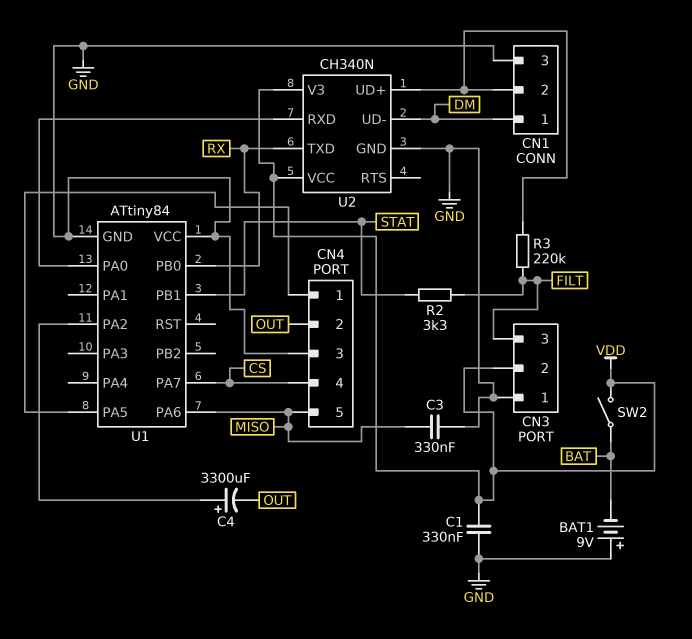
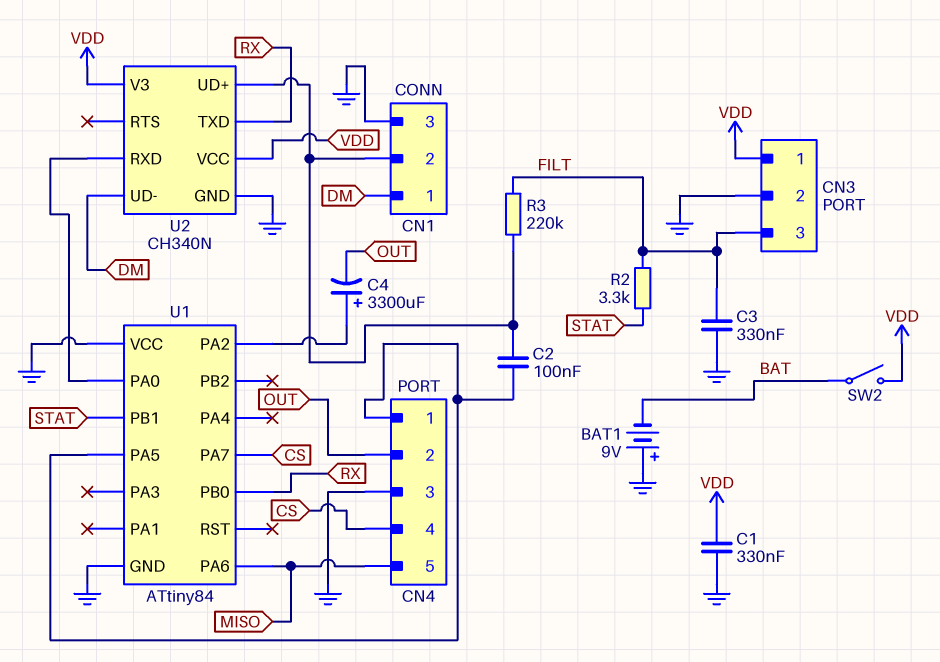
C2: none -> 100nF (CN1/2, CN4/1)
C3: 330nF (GND, MISO) -> 330nF (FILT, GND)
CN3 pin 1: GND -> VDD
CN3 pin 2: VDD -> GND

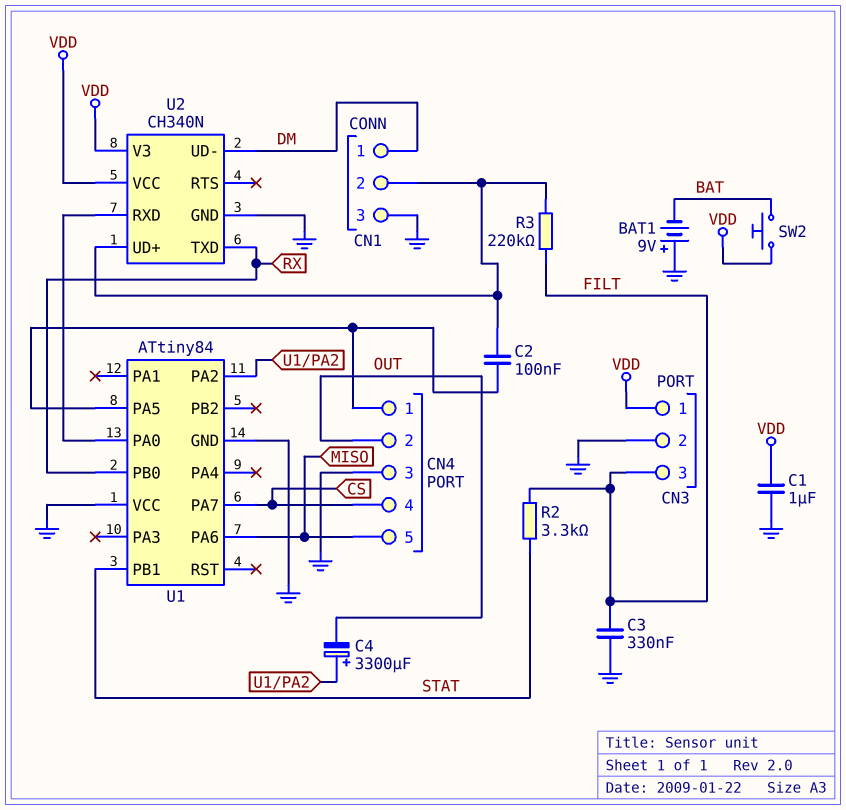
C1: 330nF (GND, VDD) -> 1uF (GND, VDD)
SW2: switch (BAT, VDD) -> button (BAT, VDD)

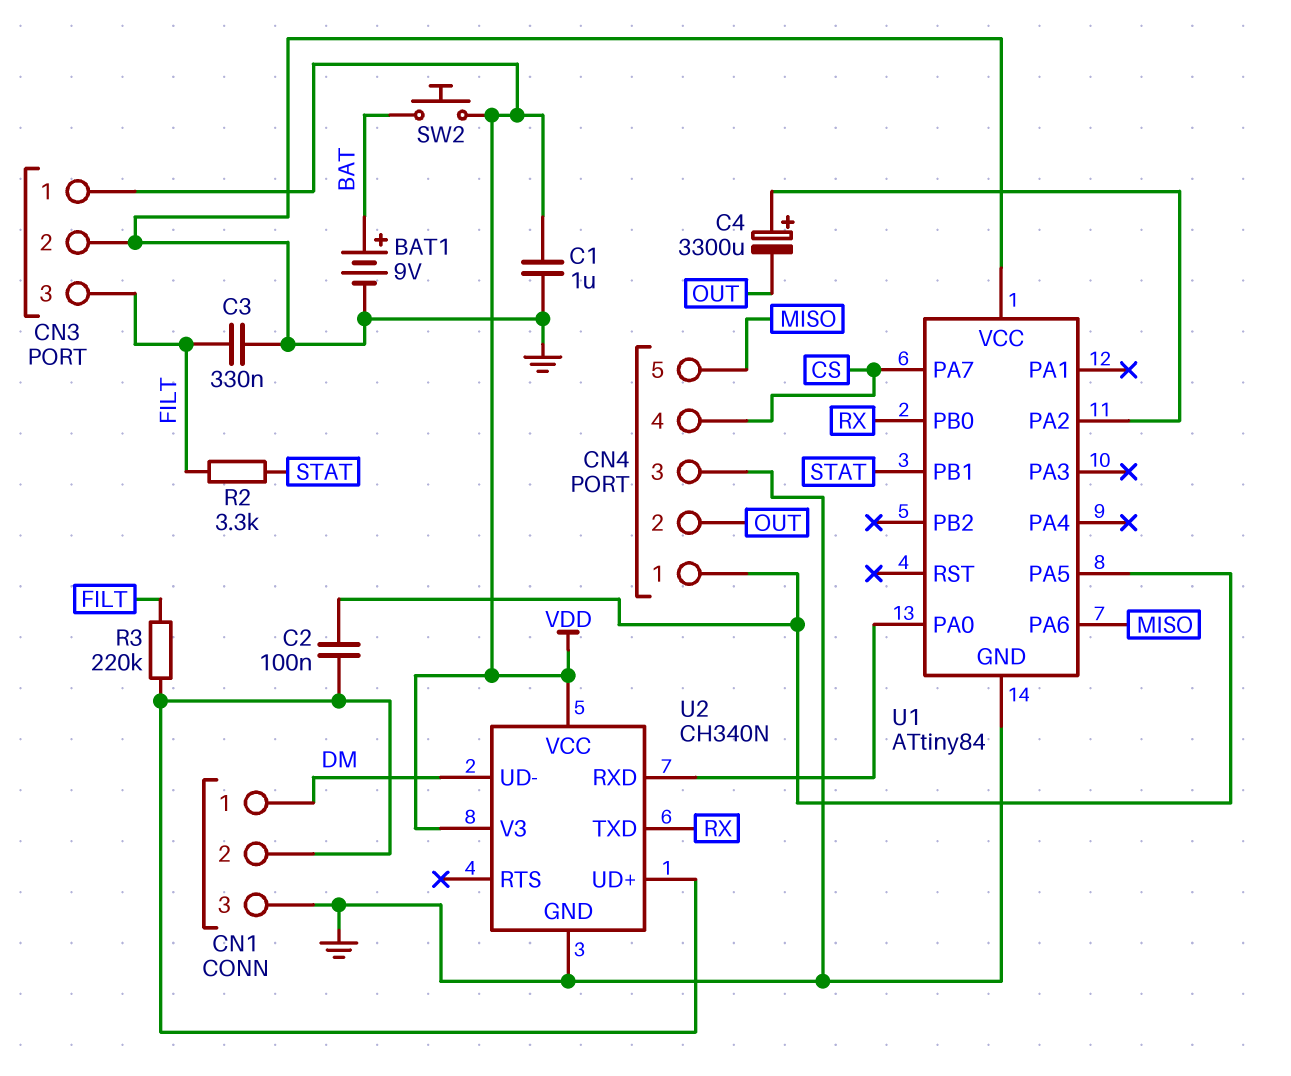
BAT1: 9V (plus GND, minus BAT) -> 9V (plus BAT, minus GND)

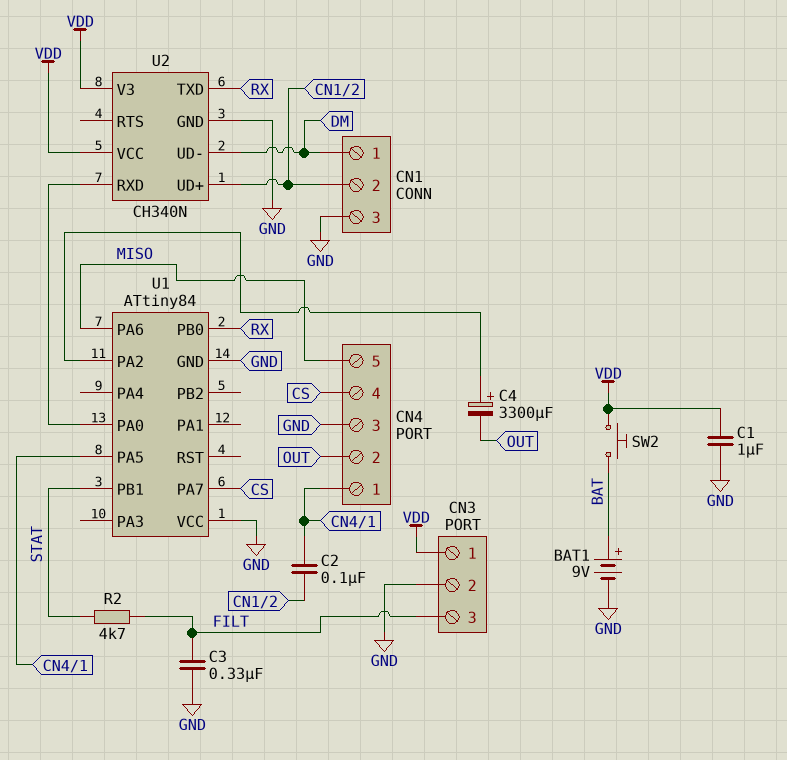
R2: 3.3k (FILT, STAT) -> 4.7k (FILT, STAT)
R3: 220k (CN1/2, FILT) -> none

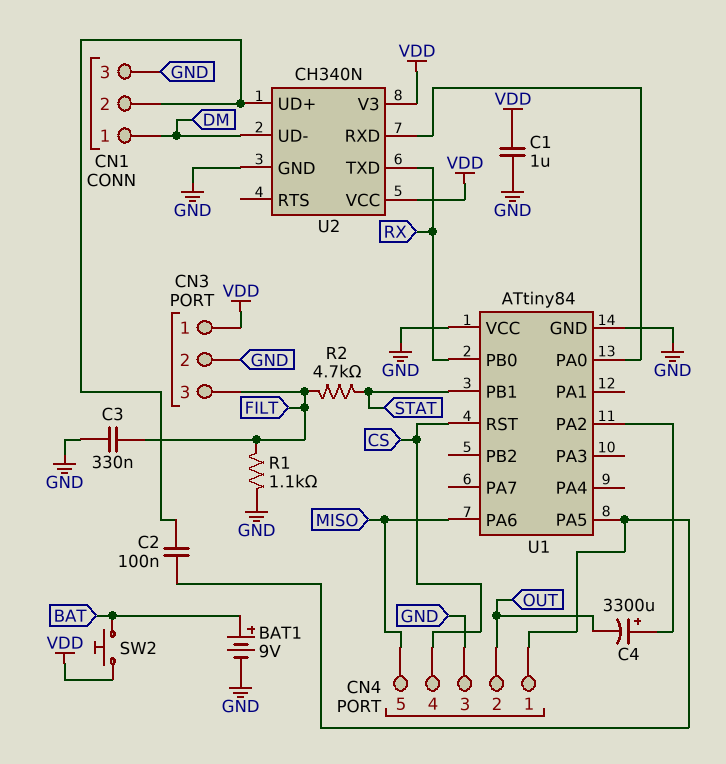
R1: none -> 1.1k (FILT, GND)
U1 pin PA7: CS -> none
U1 pin RST: none -> CS

